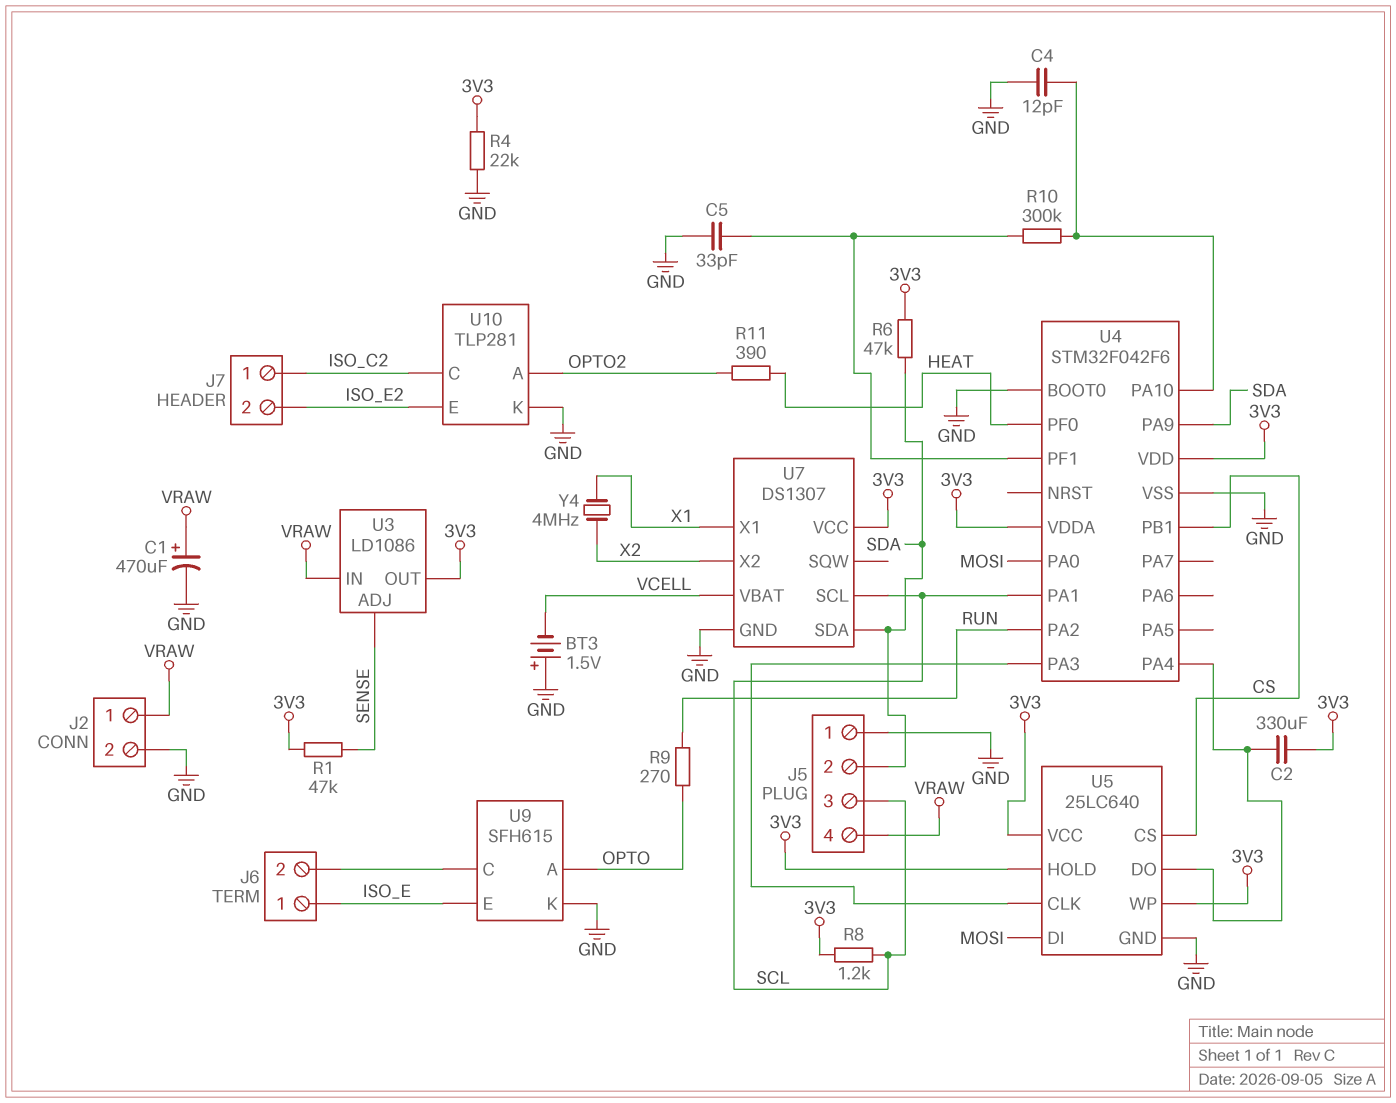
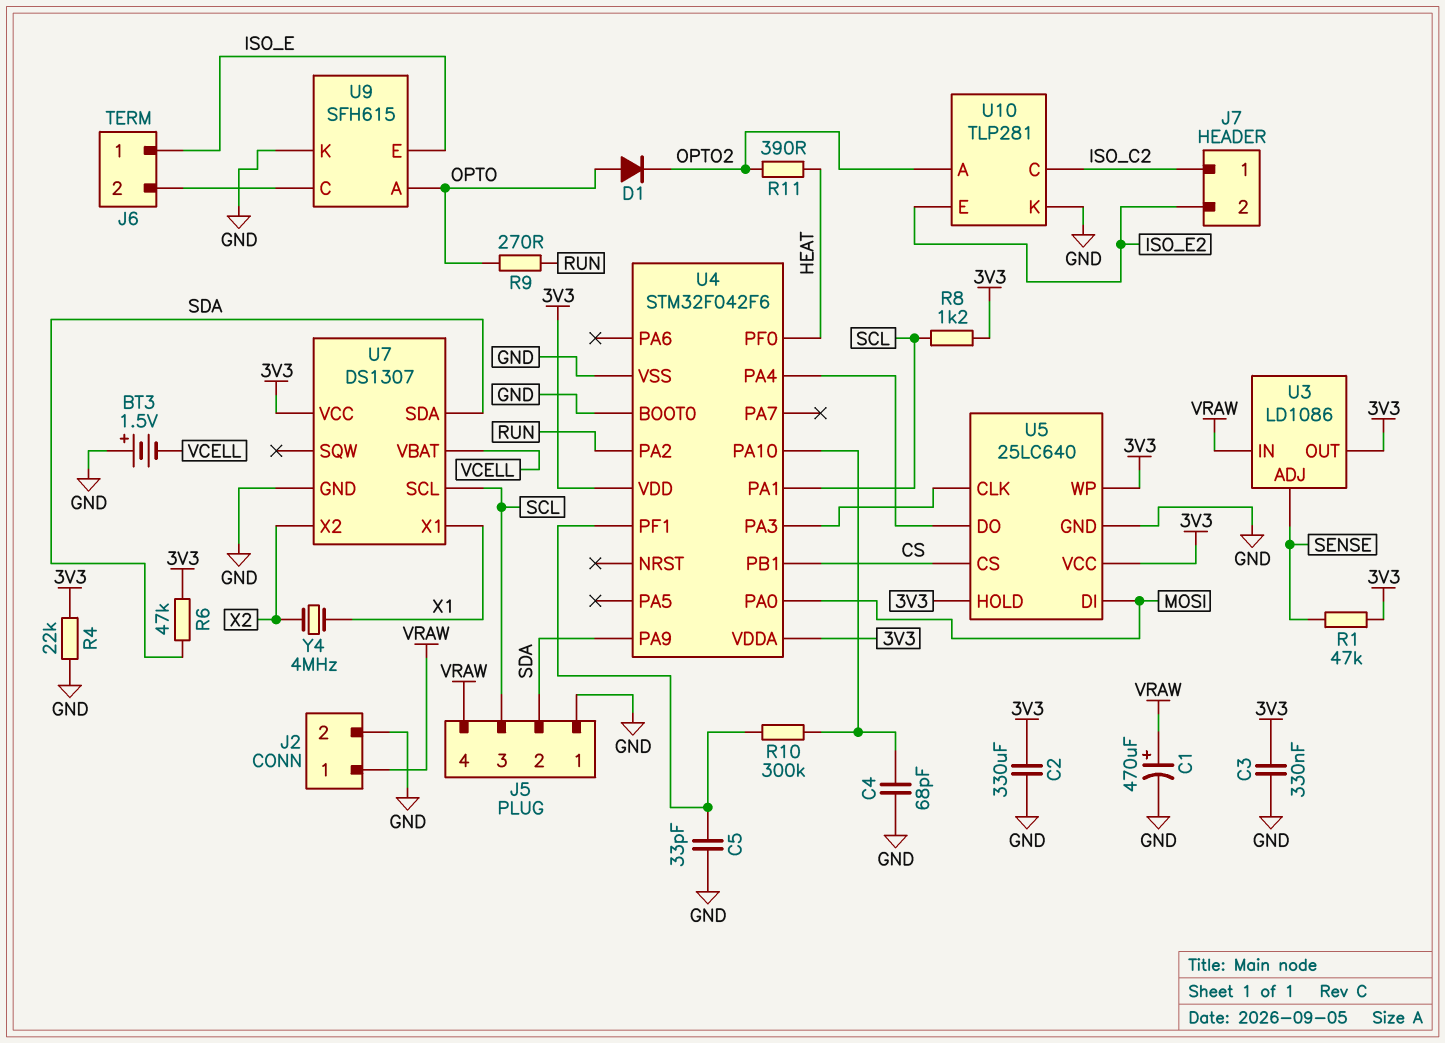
C2: 330uF (3V3, U4/PA4) -> 330uF (3V3, GND)
C3: none -> 330nF (3V3, GND)
C4: 12pF (GND, U4/PA10) -> 68pF (GND, U4/PA10)
D1: none -> diode (A OPTO, K OPTO2)

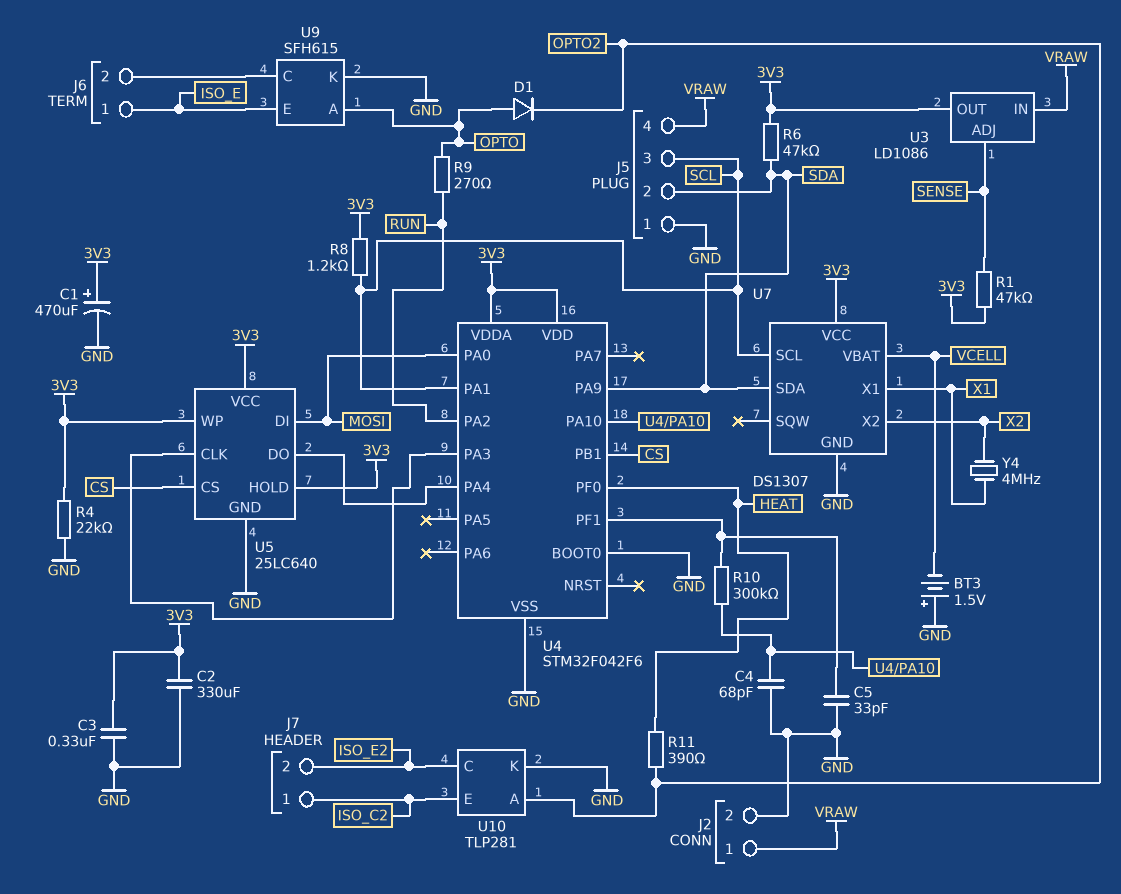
C1: 470uF (plus VRAW, minus GND) -> 470uF (plus 3V3, minus GND)
U10 pin C: ISO_C2 -> ISO_E2
U10 pin E: ISO_E2 -> ISO_C2

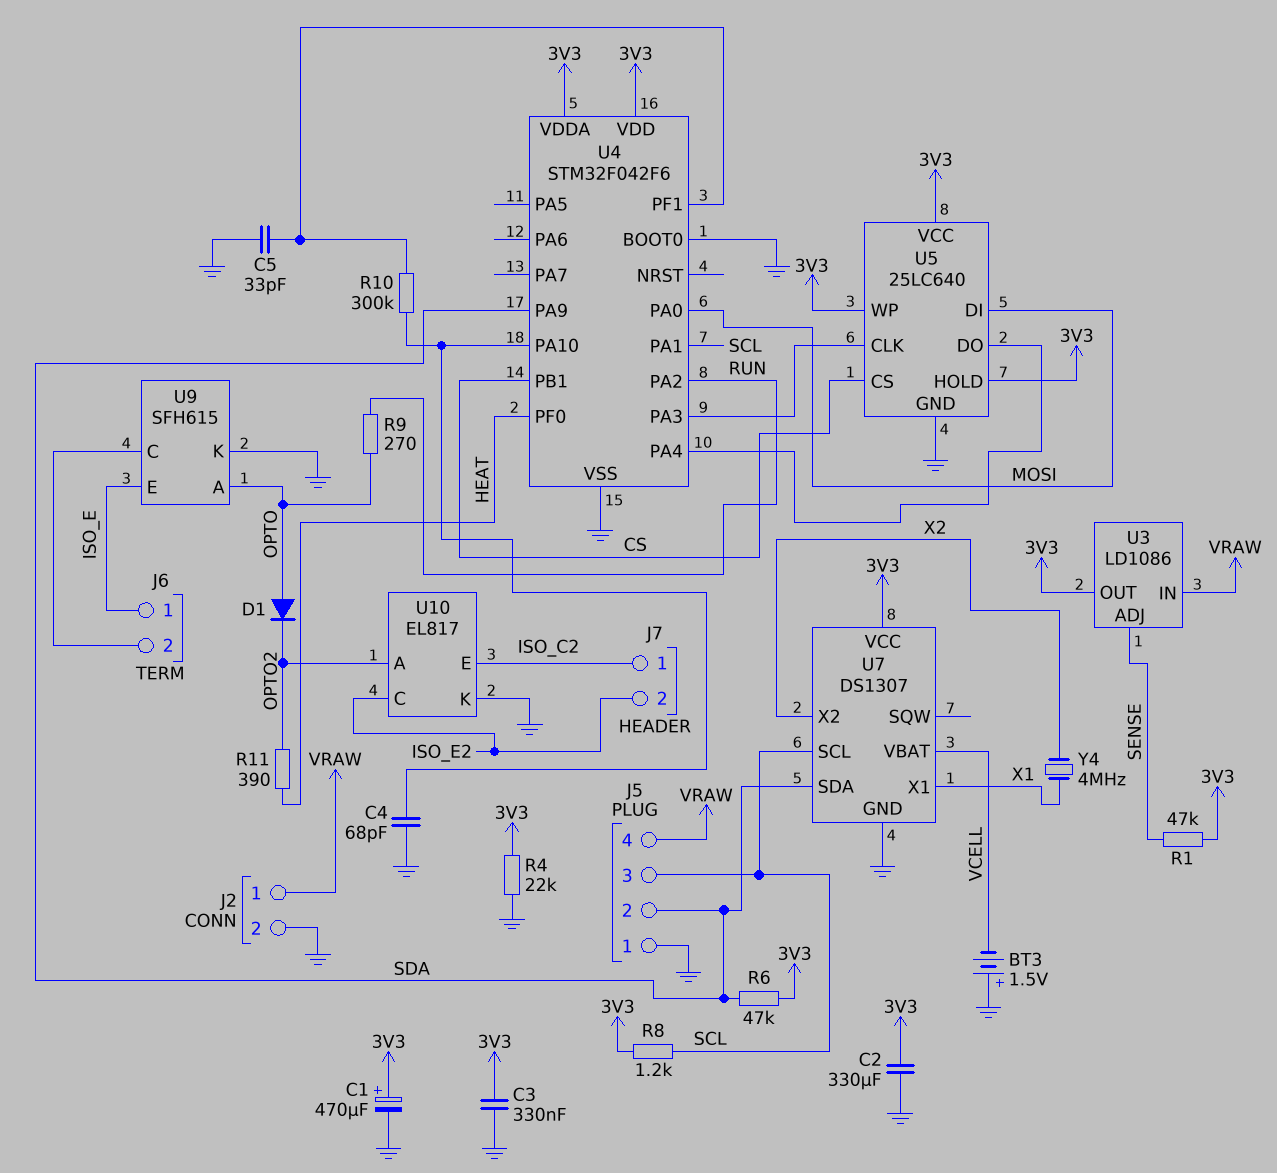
U10: TLP281 -> EL817

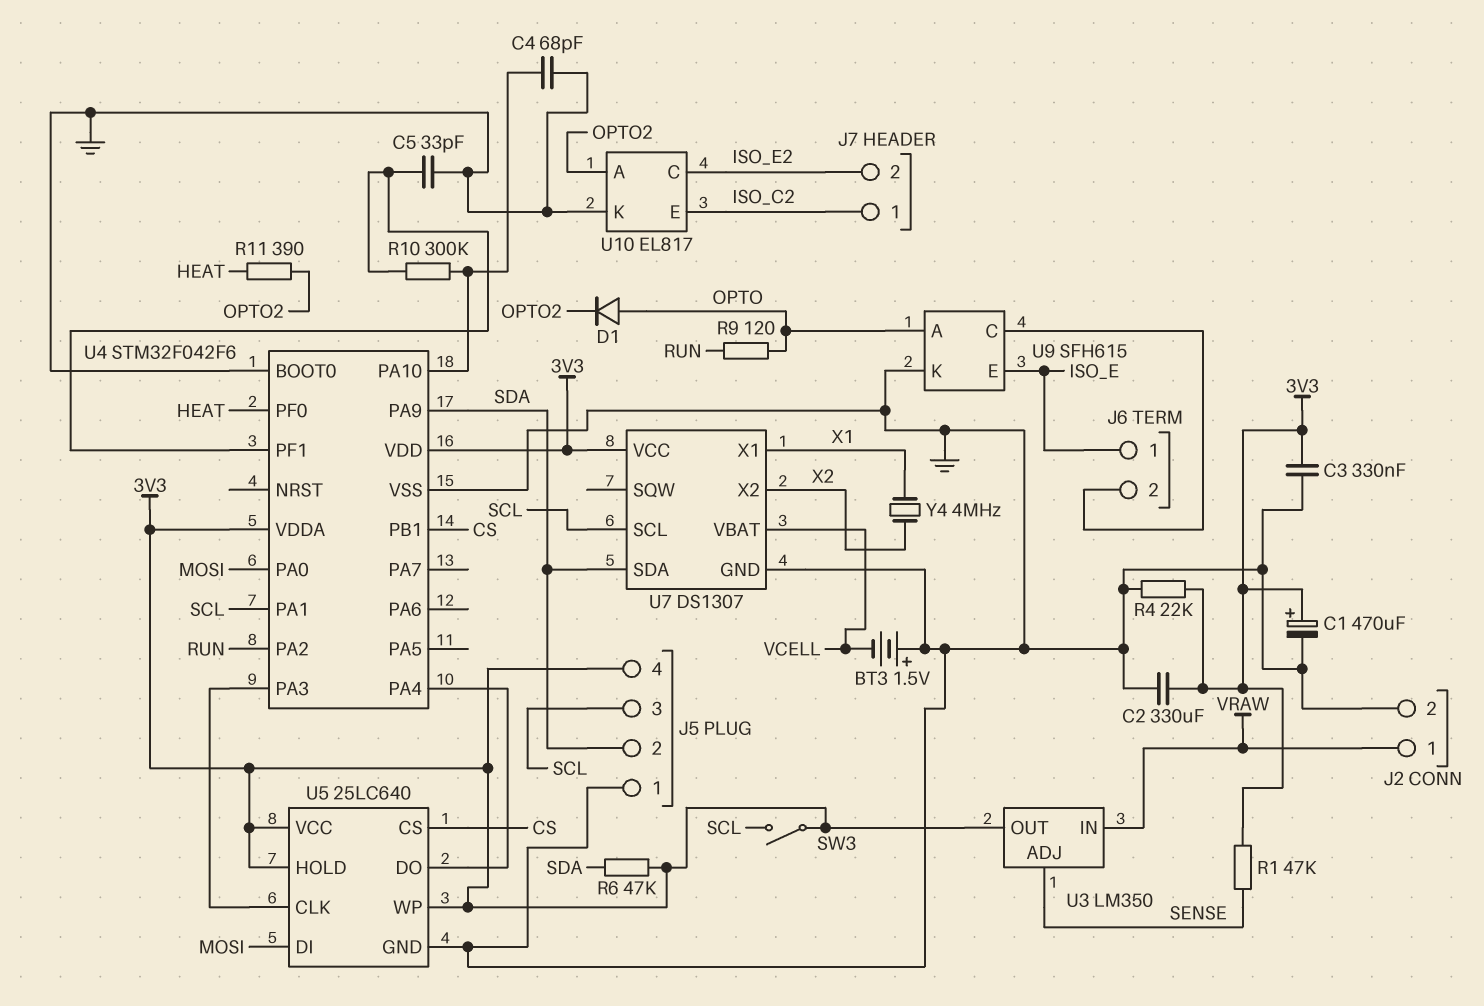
J5 pin 4: VRAW -> 3V3
R8: 1.2k (3V3, SCL) -> none
R9: 270 (OPTO, RUN) -> 120 (OPTO, RUN)
SW3: none -> switch (3V3, SCL)
U3: LD1086 -> LM350

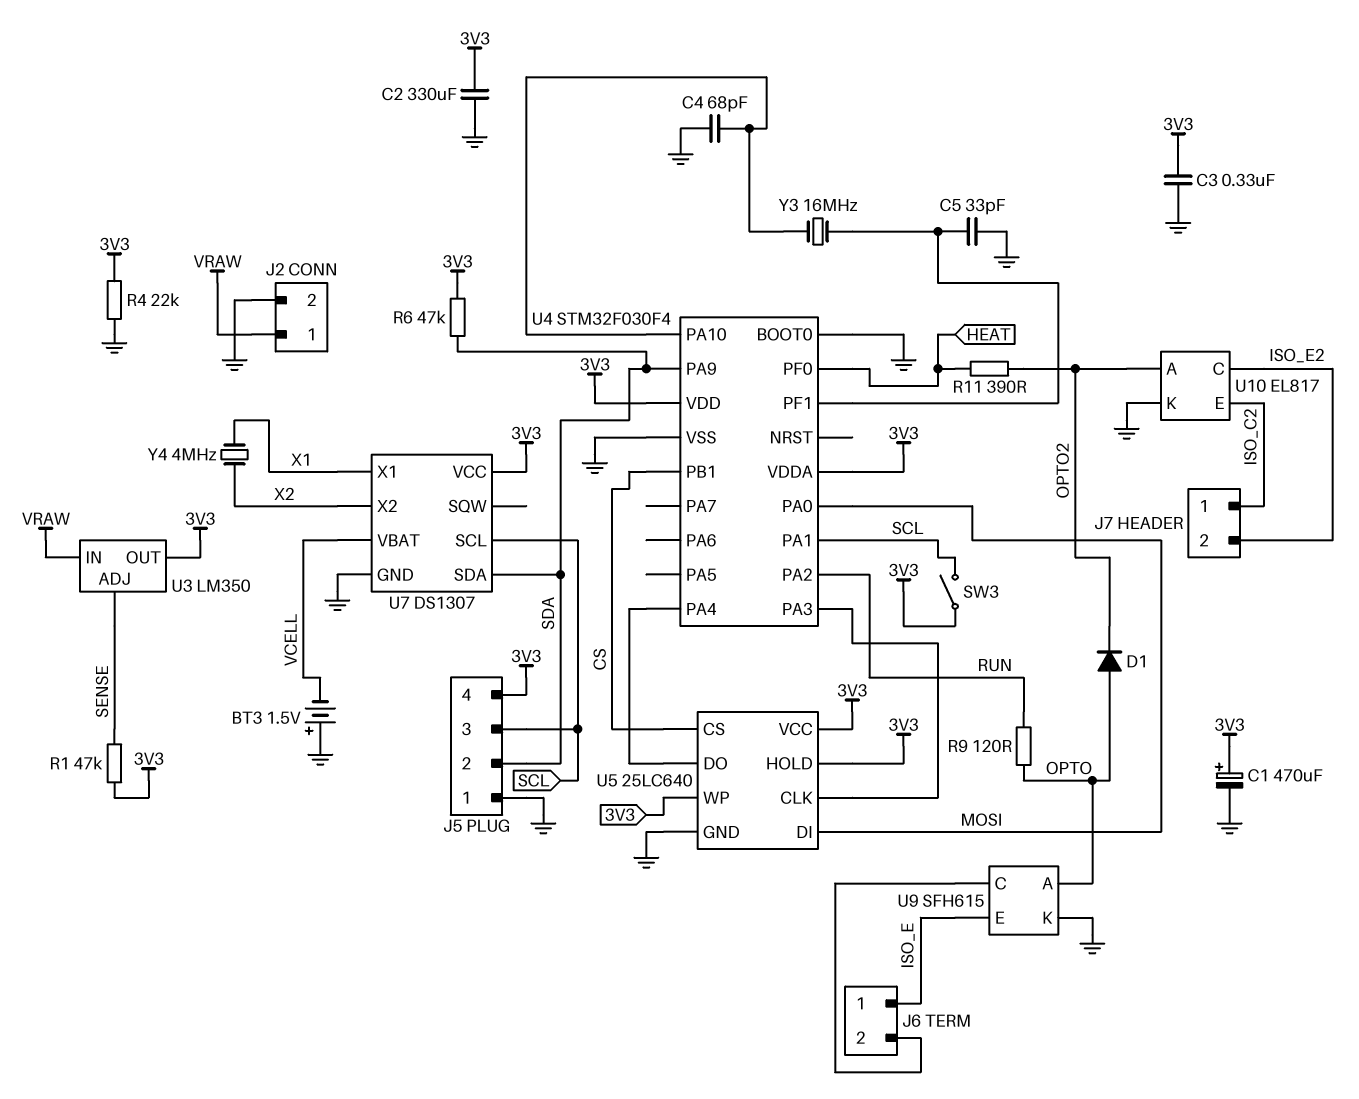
R10: 300k (U4/PA10, U4/PF1) -> none
U4: STM32F042F6 -> STM32F030F4
Y3: none -> 16MHz (U4/PA10, U4/PF1)

